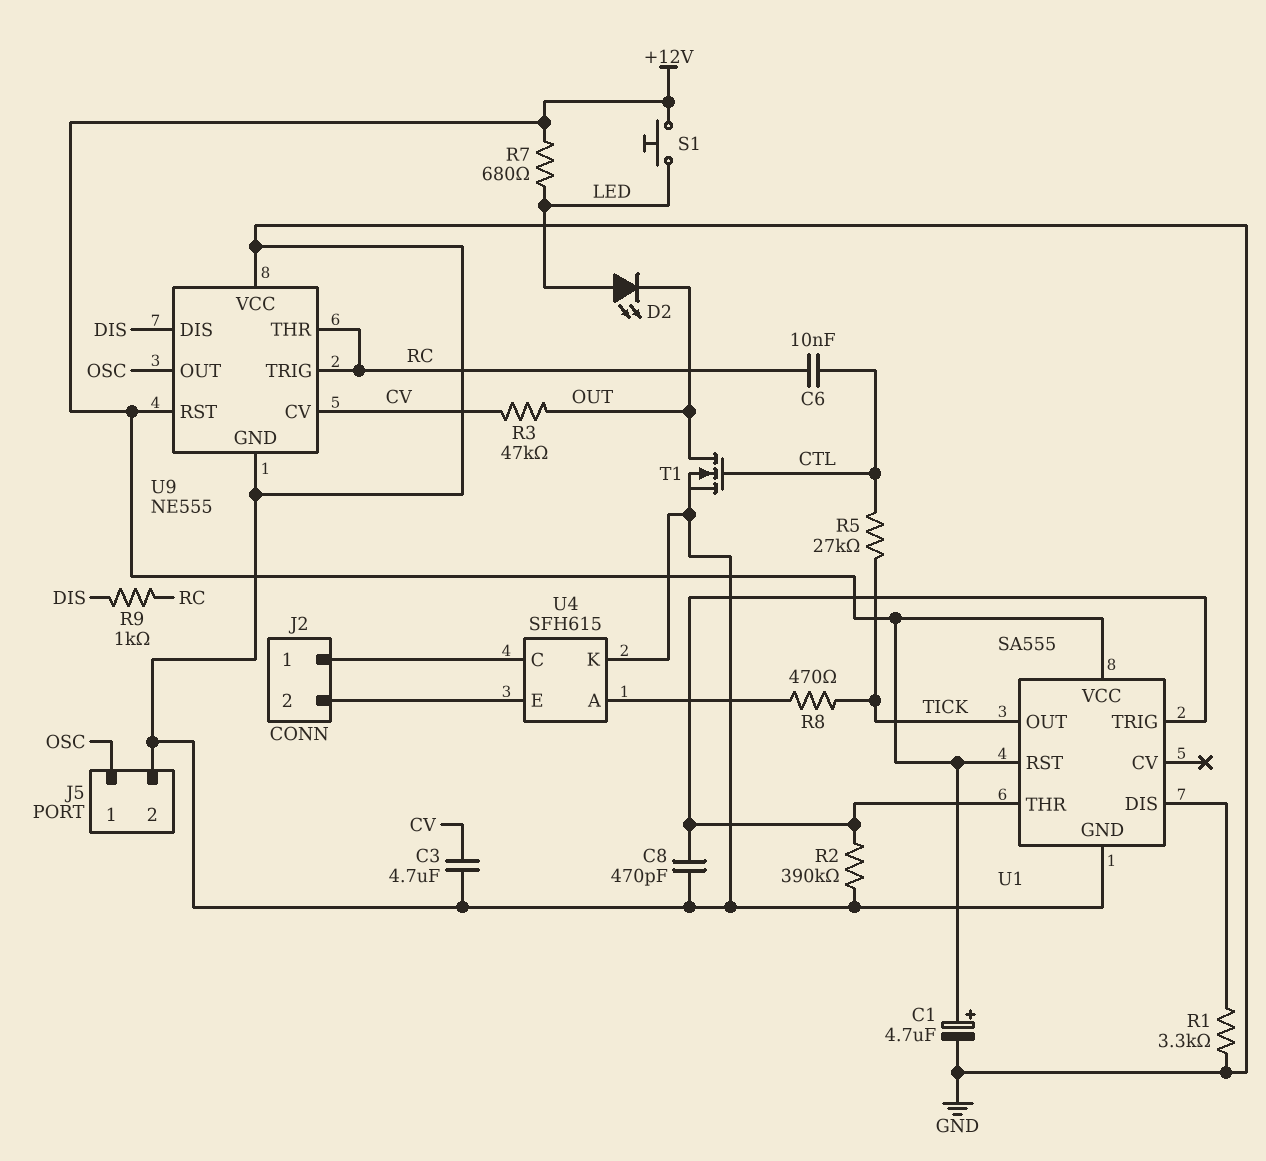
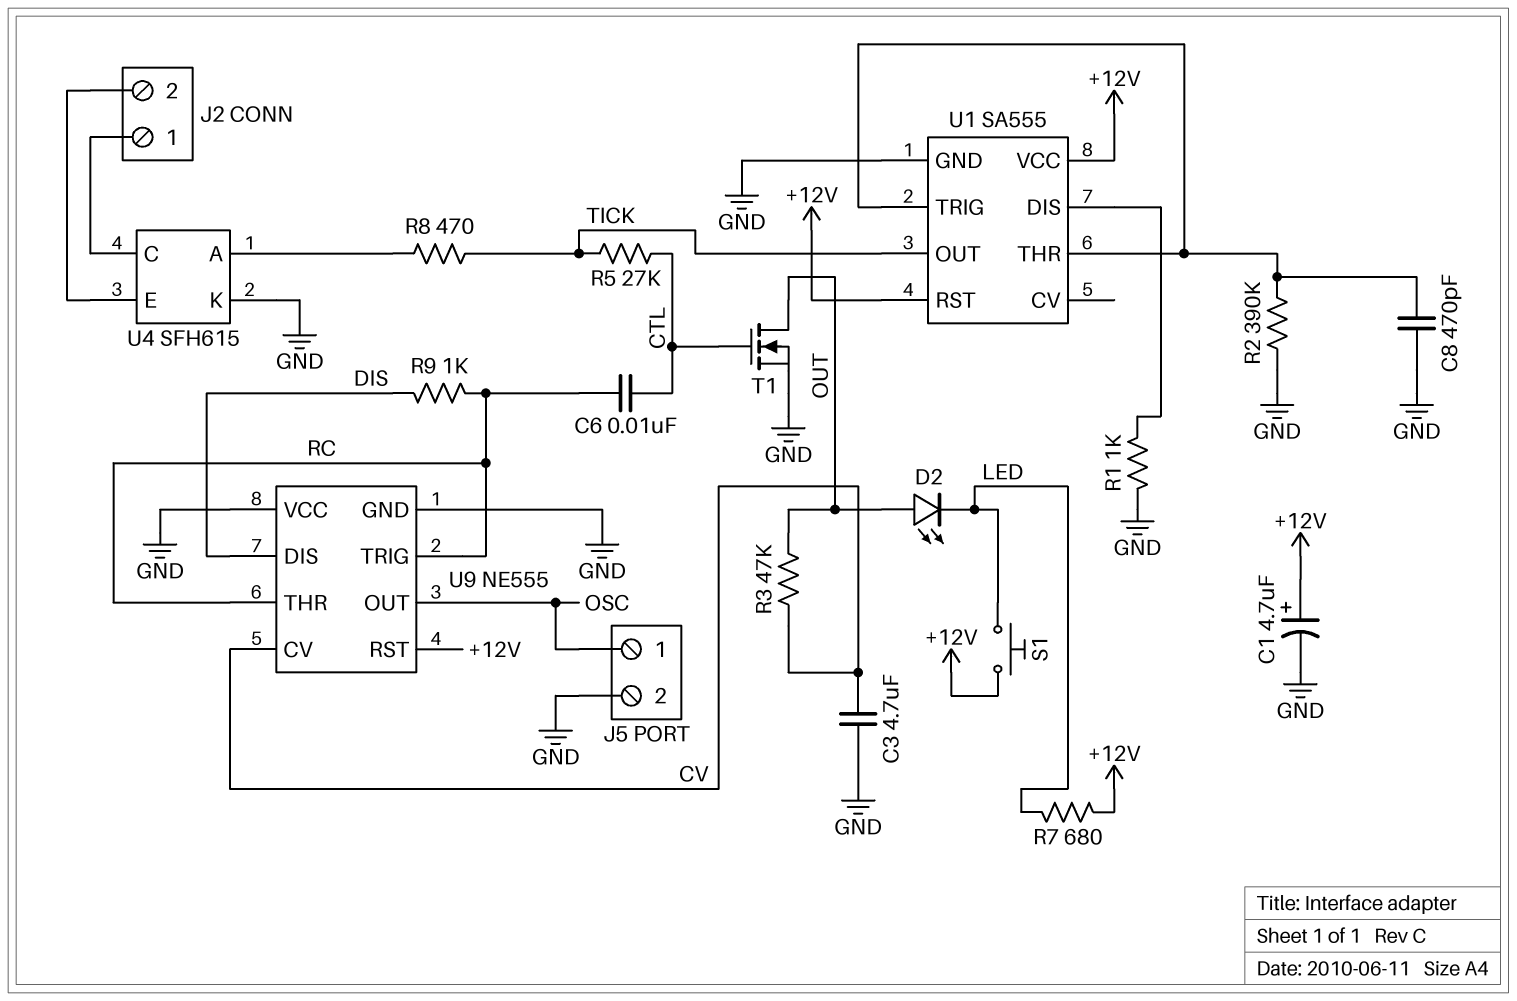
D2: LED (A LED, K OUT) -> LED (A OUT, K LED)
R1: 3.3k (GND, U1/DIS) -> 1k (GND, U1/DIS)

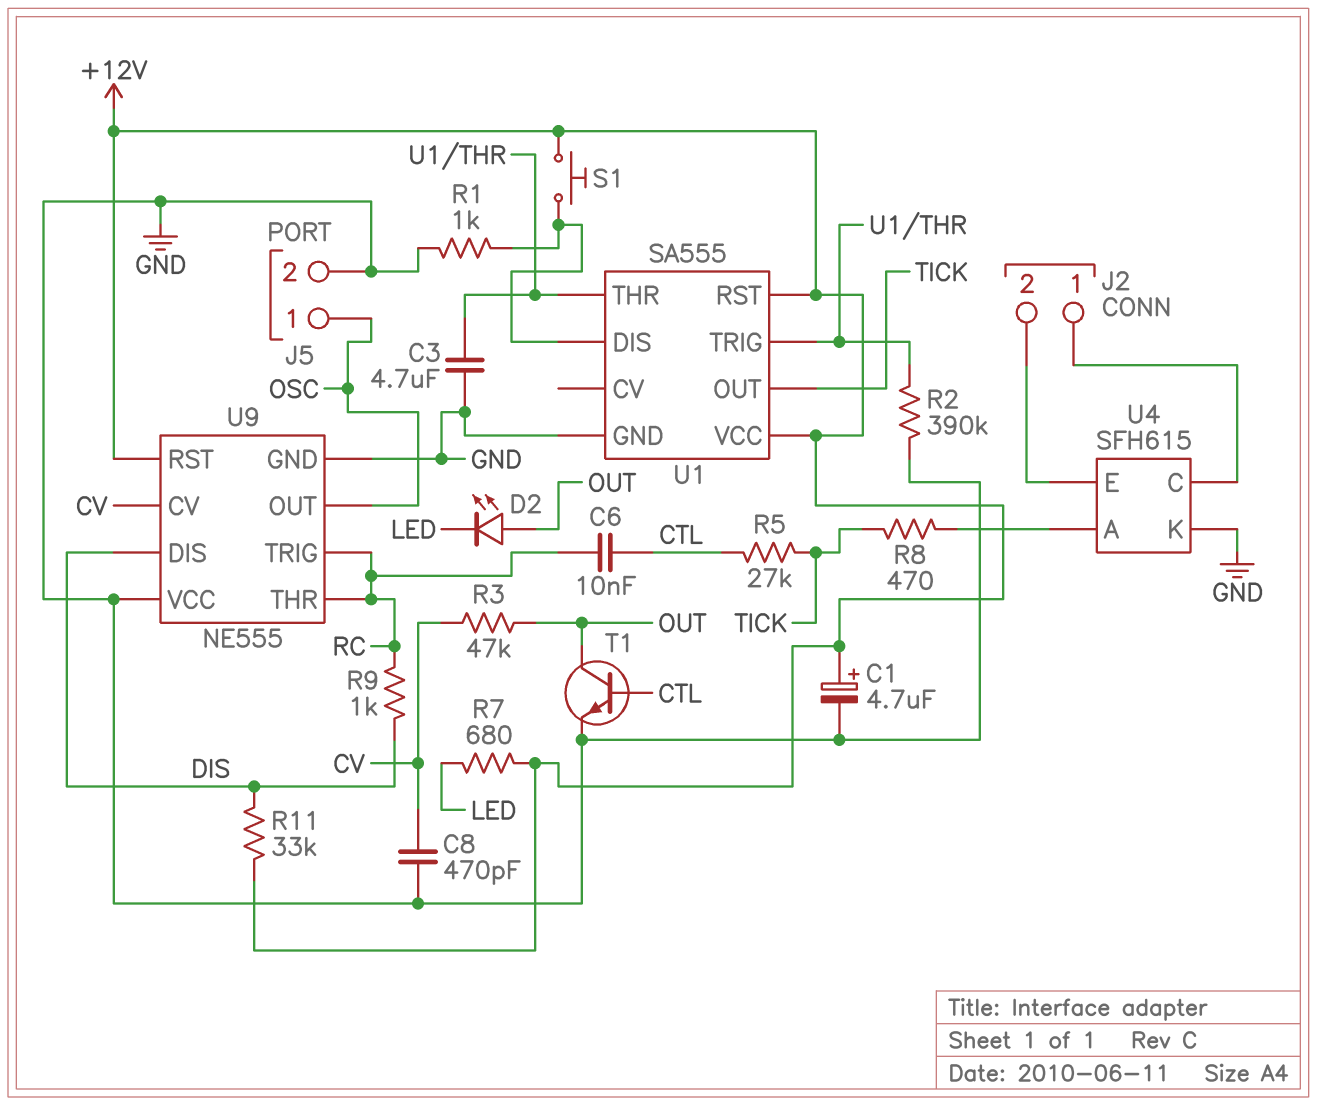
C3: 4.7uF (CV, GND) -> 4.7uF (GND, U1/THR)
C8: 470pF (GND, U1/THR) -> 470pF (CV, GND)
R11: none -> 33k (+12V, DIS)
S1: button (+12V, LED) -> button (+12V, U1/DIS)
T1: NMOS (G CTL, D OUT, S GND) -> NPN (B CTL, C OUT, E GND)

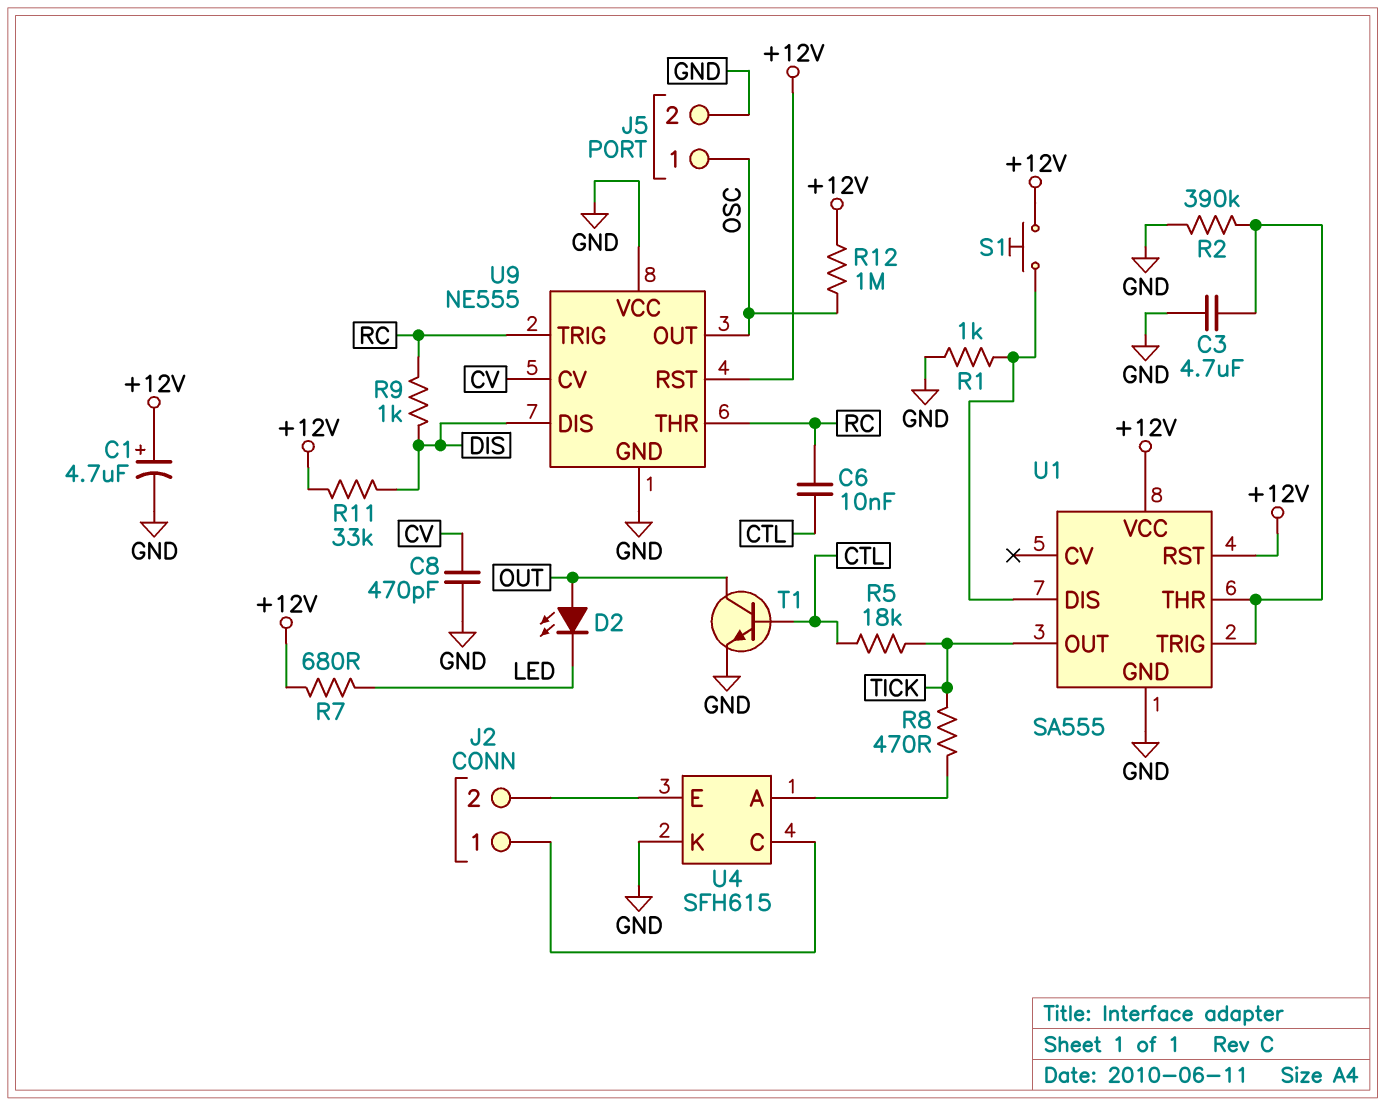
R3: 47k (CV, OUT) -> none
R5: 27k (CTL, TICK) -> 18k (CTL, TICK)
R12: none -> 1M (+12V, OSC)

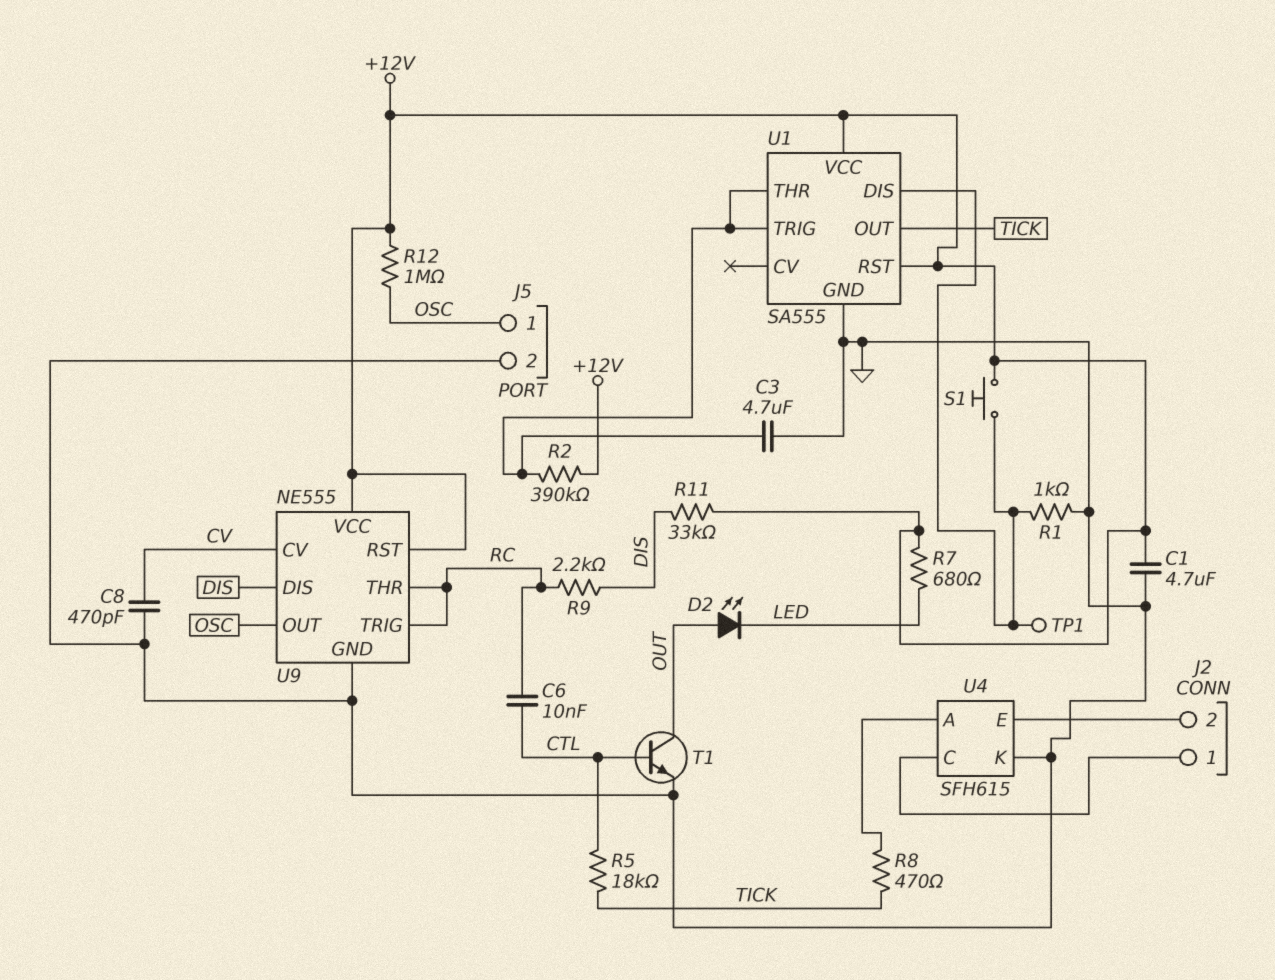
C1: 4.7uF (plus +12V, minus GND) -> 4.7uF (+12V, GND)
R2: 390k (GND, U1/THR) -> 390k (+12V, U1/THR)
R9: 1k (DIS, RC) -> 2.2k (DIS, RC)
TP1: none -> test point (U1/DIS)
U9 pin VCC: GND -> +12V

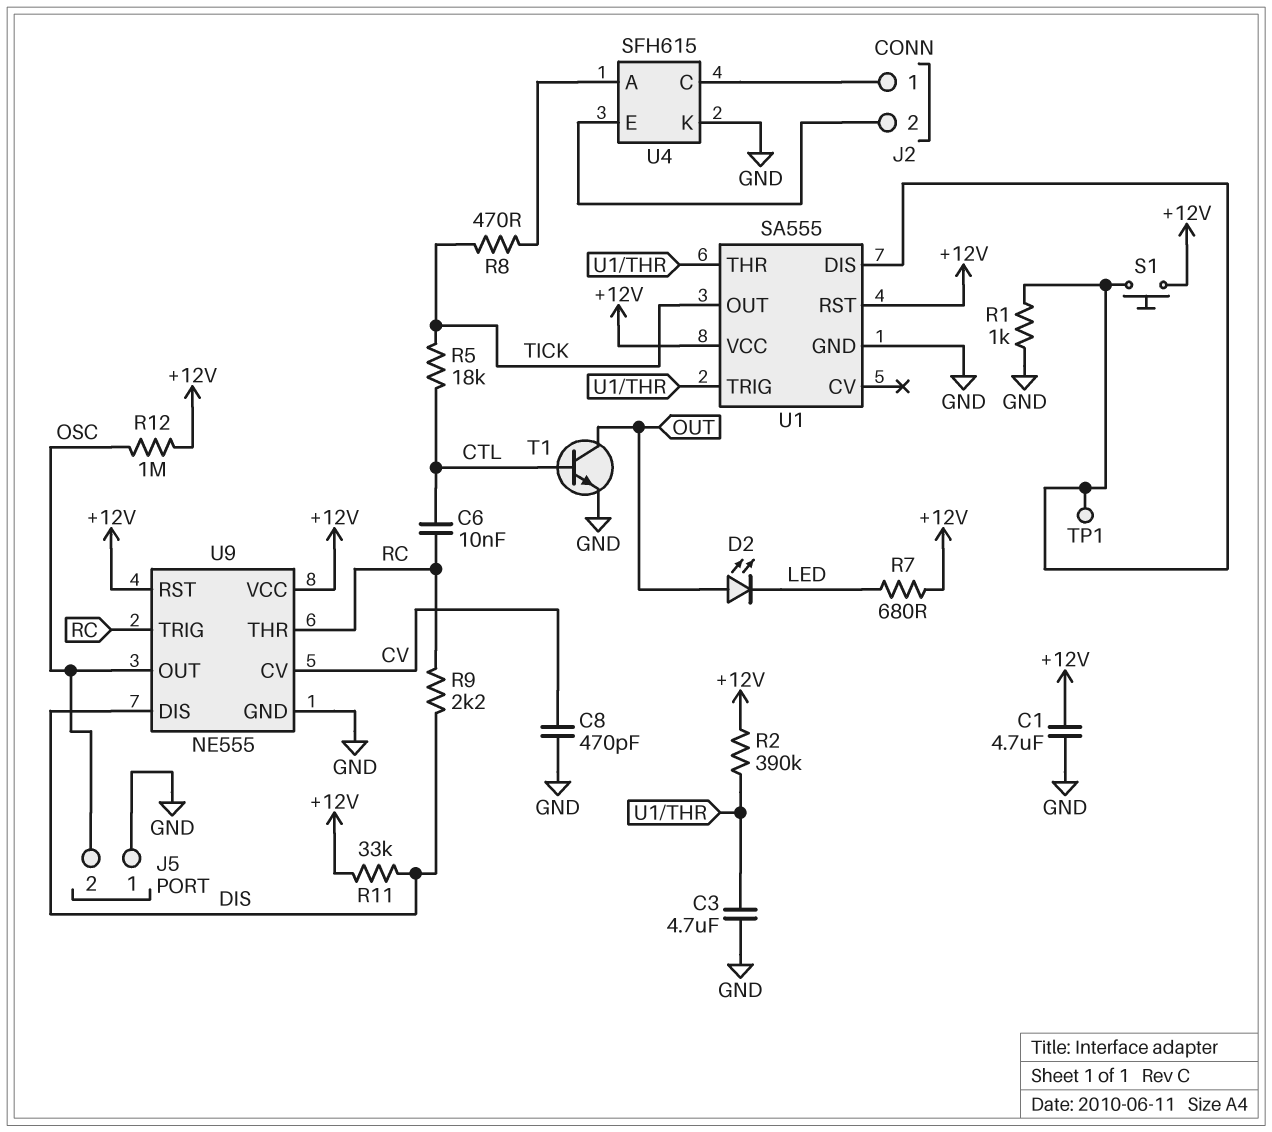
J5 pin 1: OSC -> GND
J5 pin 2: GND -> OSC

